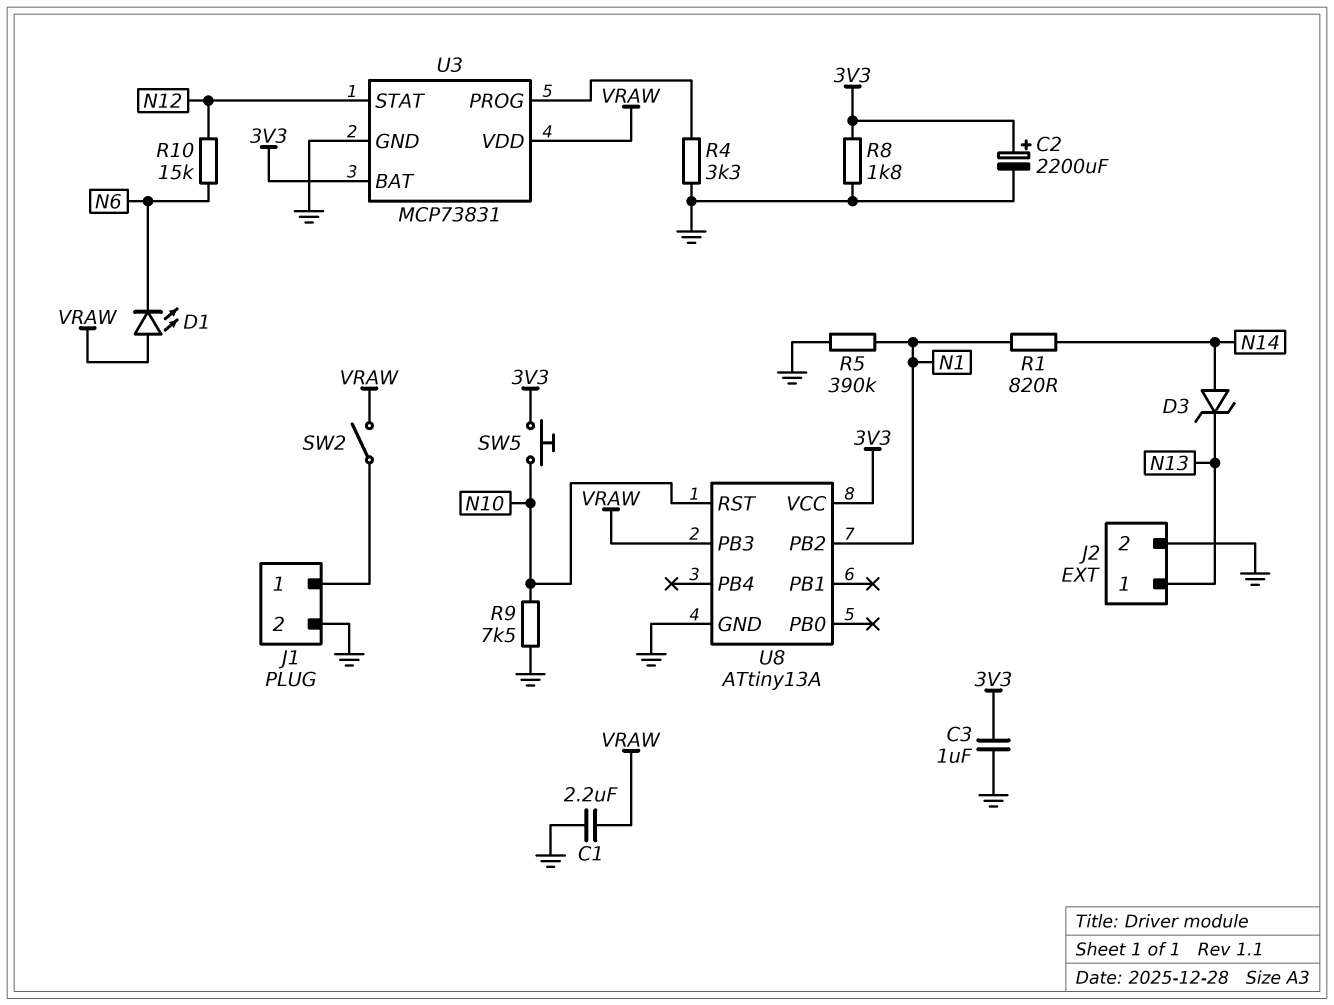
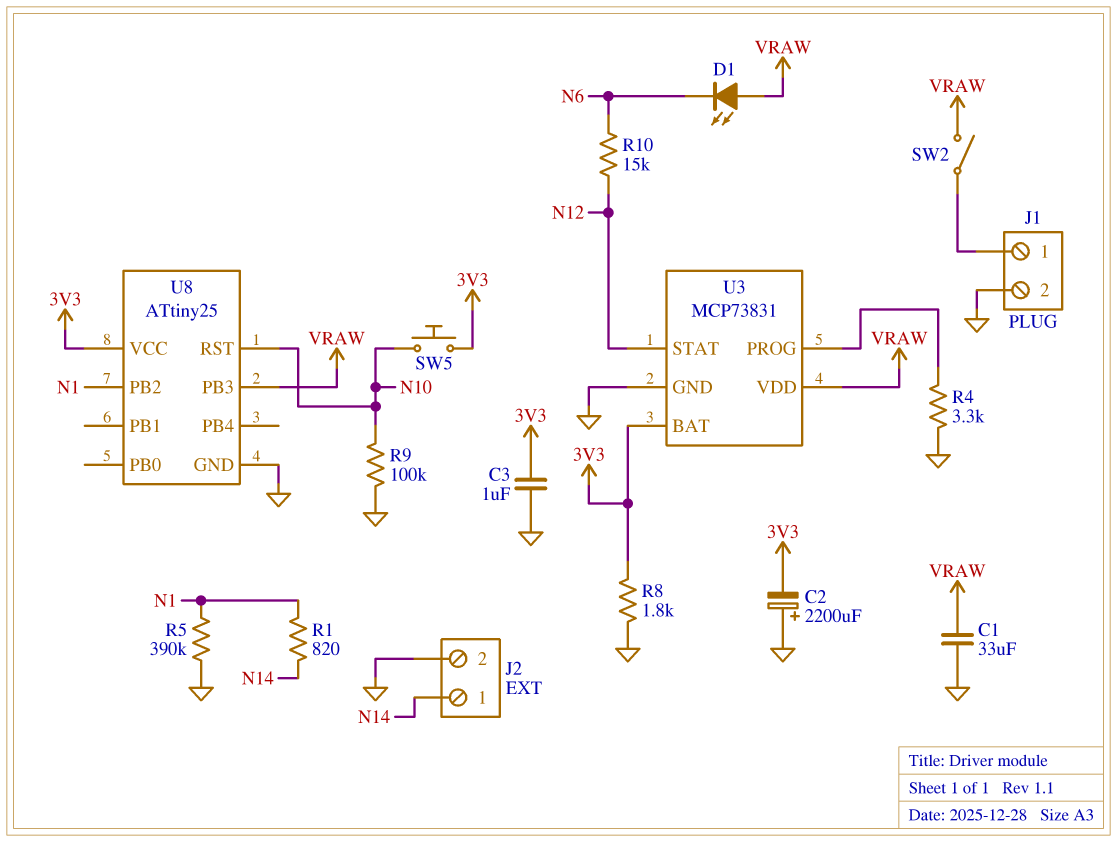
C1: 2.2uF (GND, VRAW) -> 33uF (GND, VRAW)
C2: 2200uF (plus 3V3, minus GND) -> 2200uF (plus GND, minus 3V3)
D3: zener (A N14, K N13) -> none
J2 pin 1: N13 -> N14
R9: 7.5k (GND, N10) -> 100k (GND, N10)
U8: ATtiny13A -> ATtiny25

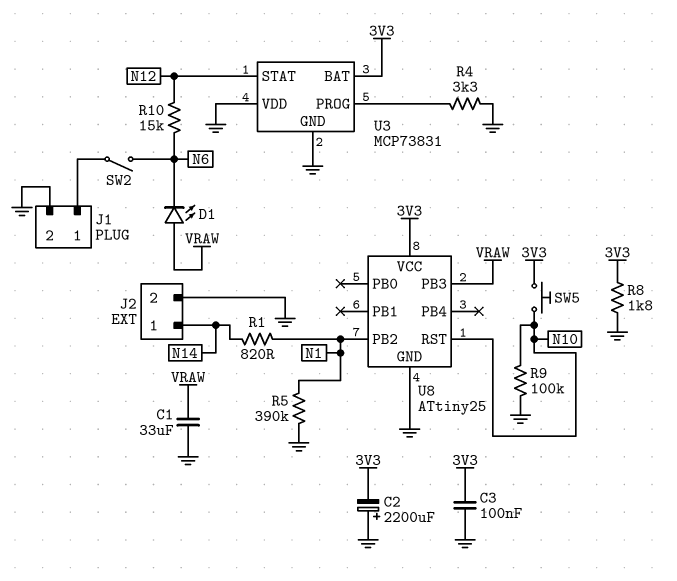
C3: 1uF (3V3, GND) -> 100nF (3V3, GND)
SW2: switch (J1/1, VRAW) -> switch (J1/1, N6)
U3 pin VDD: VRAW -> GND

